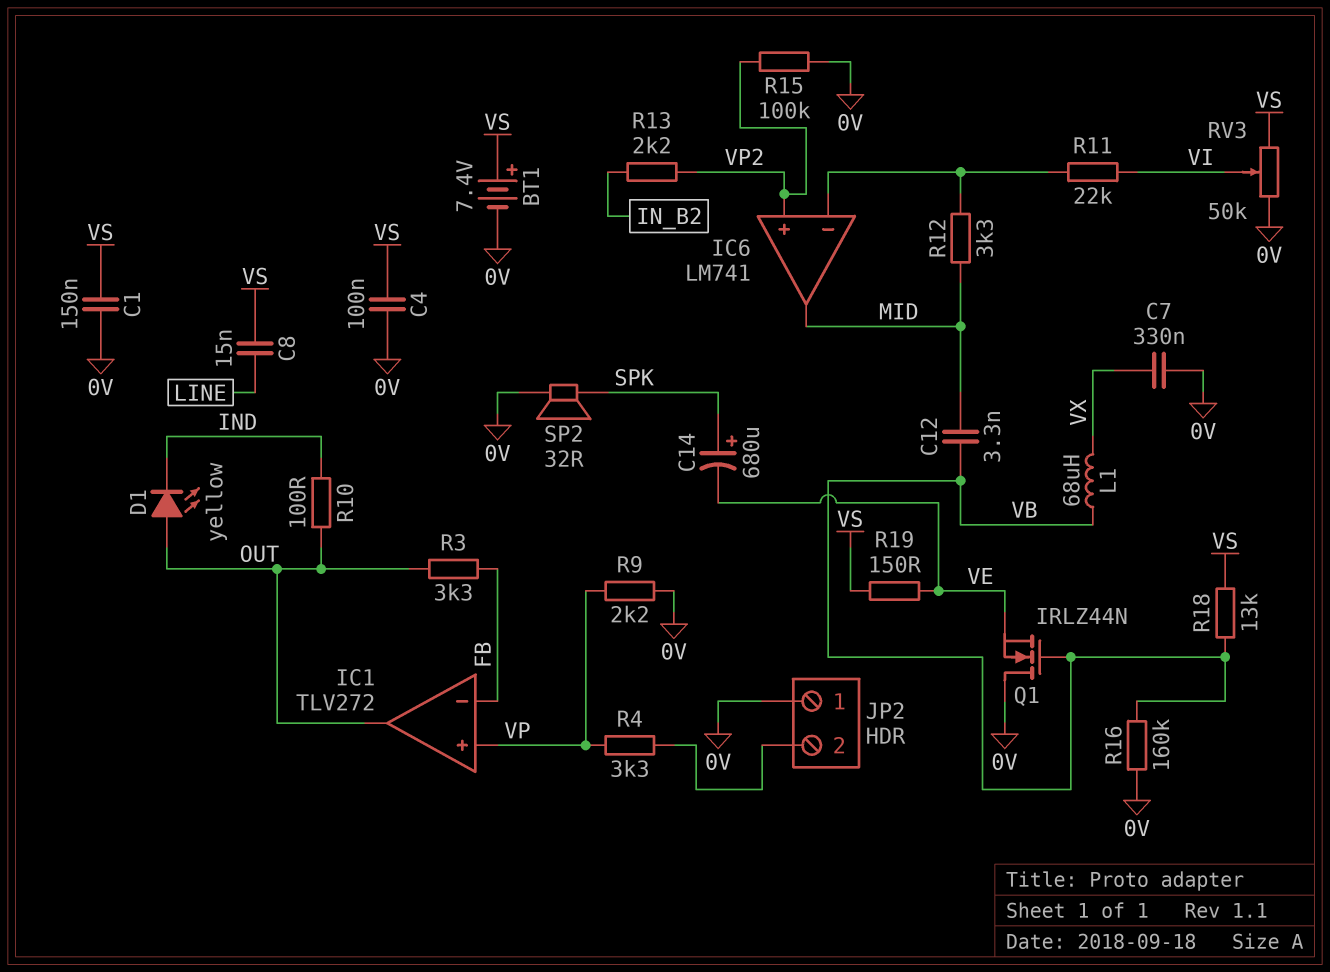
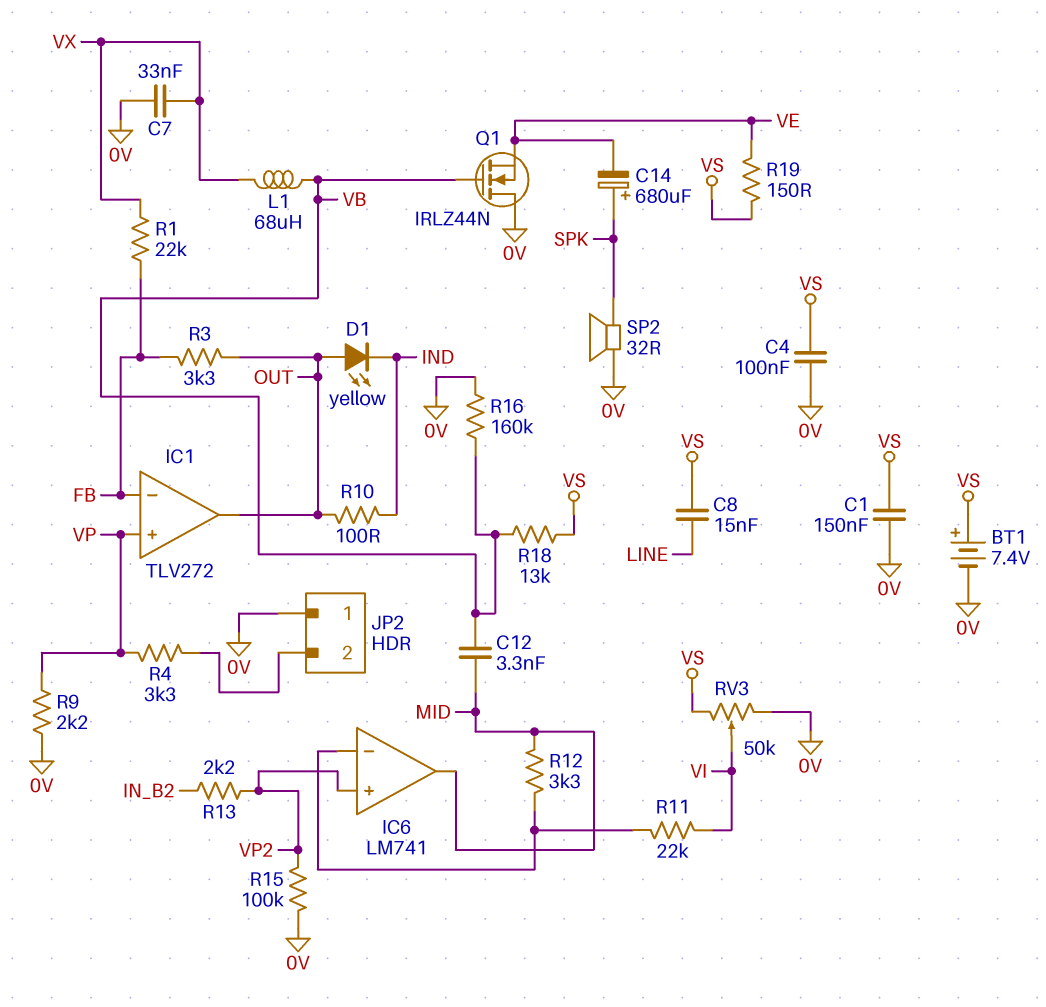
C7: 330nF (0V, VX) -> 33nF (0V, VX)
R1: none -> 22k (FB, VX)

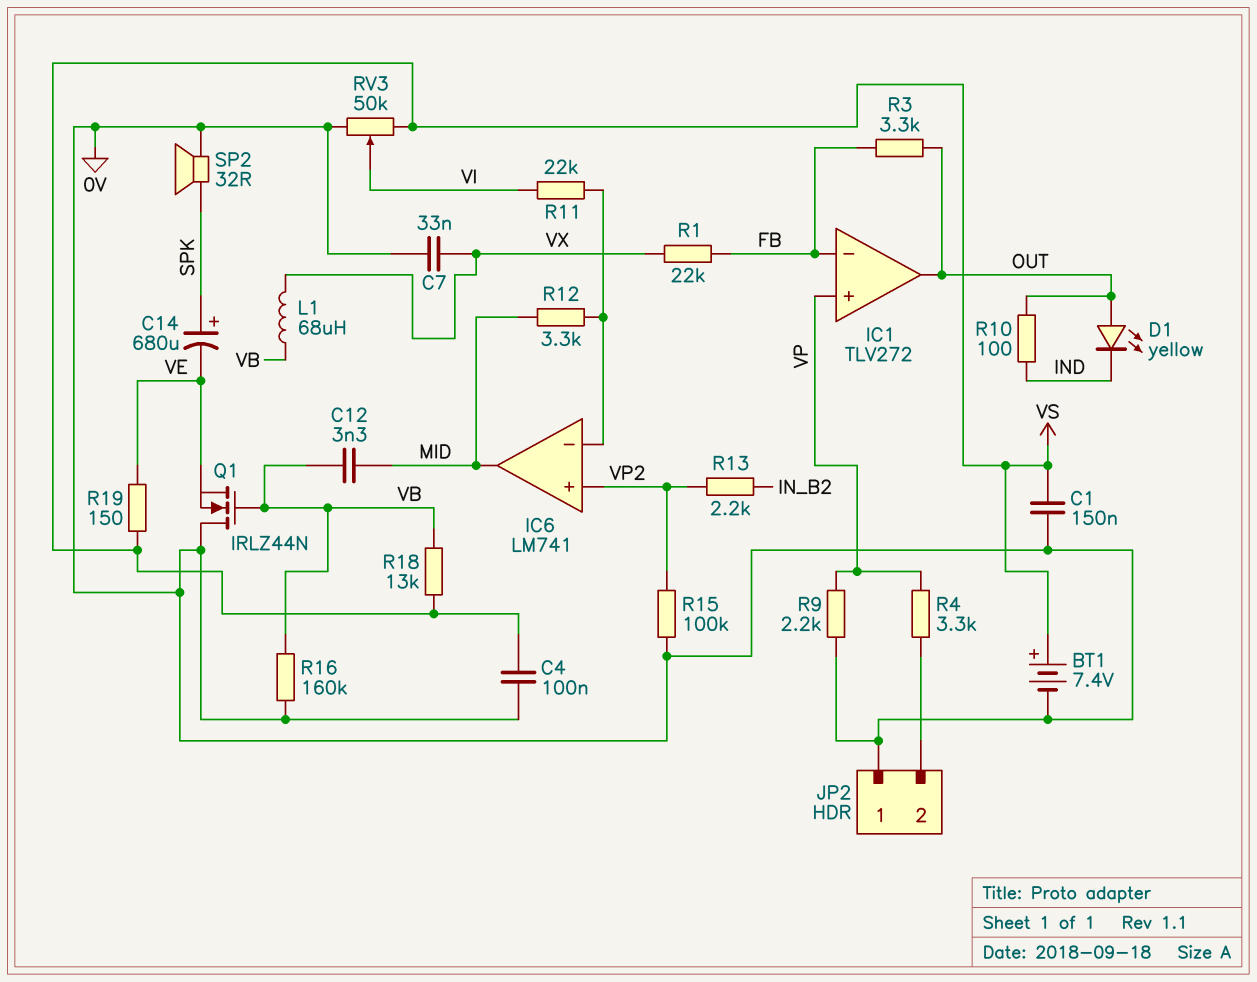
C8: 15nF (LINE, VS) -> none

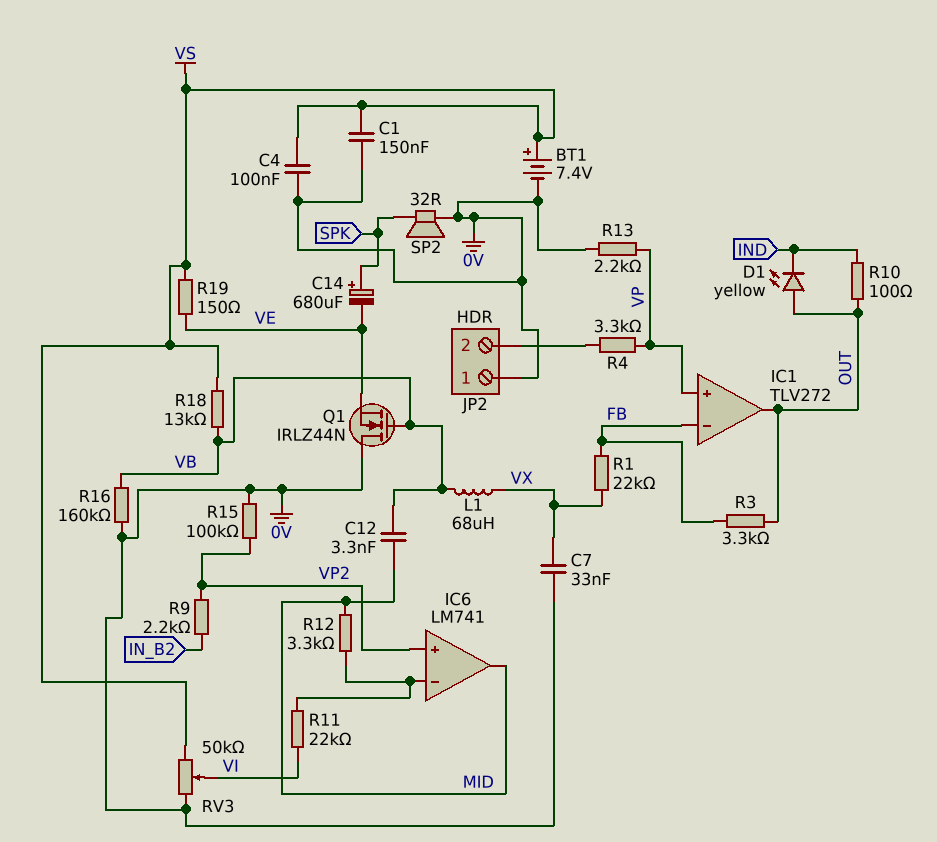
R9: 2.2k (0V, VP) -> 2.2k (IN_B2, VP2)
R13: 2.2k (IN_B2, VP2) -> 2.2k (0V, VP)

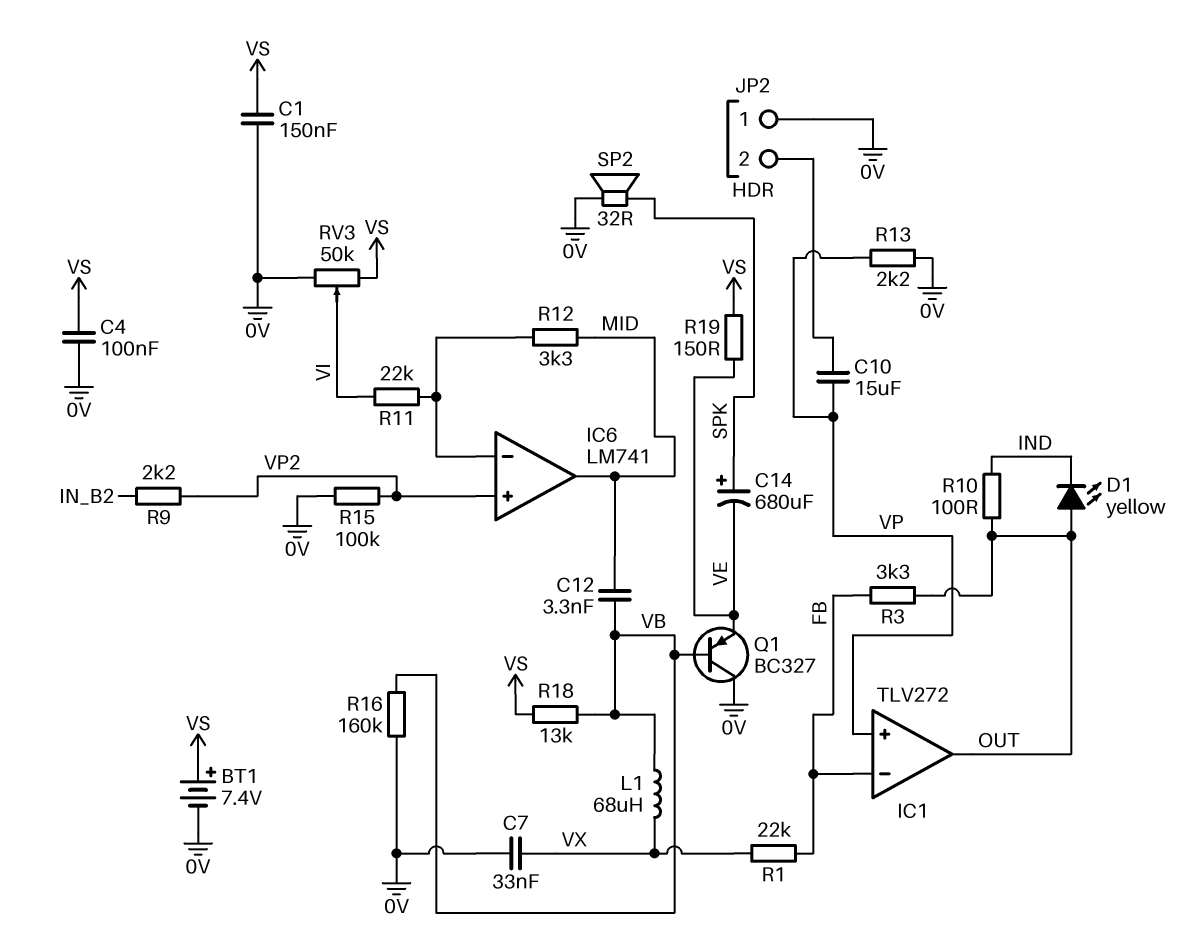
C10: none -> 15uF (JP2/2, VP)
Q1: NMOS IRLZ44N (G VB, D 0V, S VE) -> PNP BC327 (B VB, C 0V, E VE)
R4: 3.3k (JP2/2, VP) -> none

